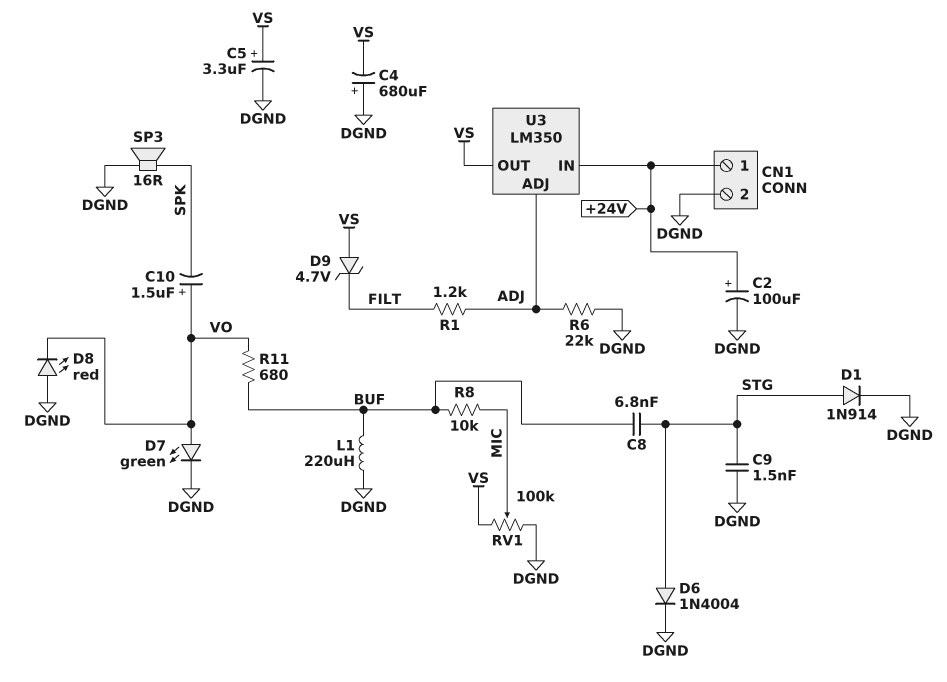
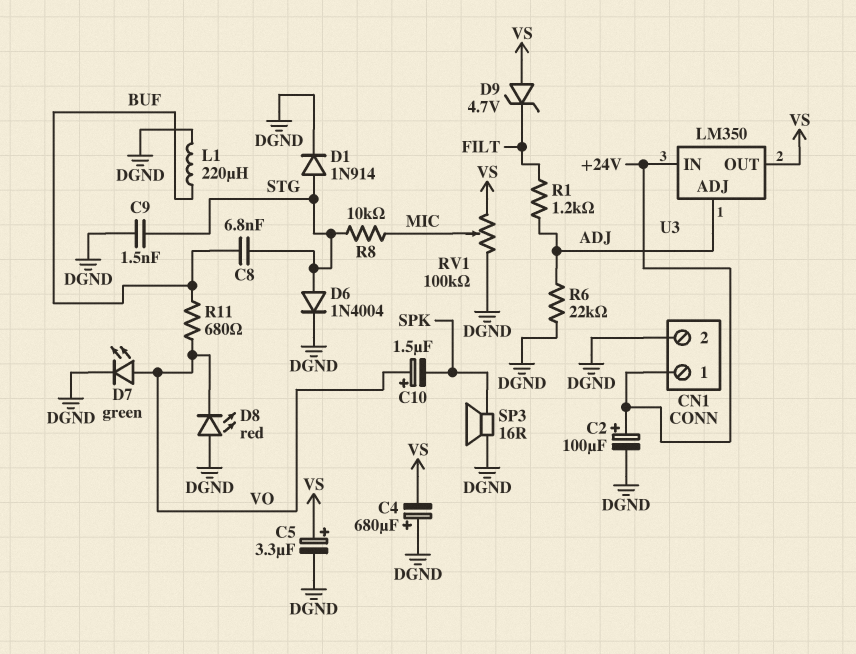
R8: 10k (BUF, MIC) -> 10k (MIC, STG)

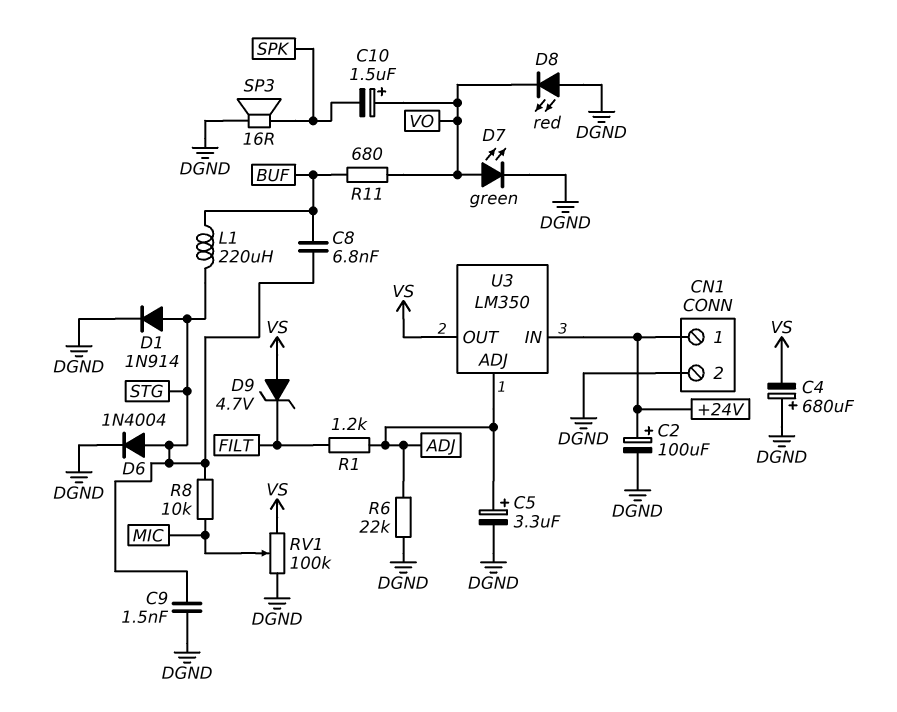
C5: 3.3uF (plus VS, minus DGND) -> 3.3uF (plus ADJ, minus DGND)
L1: 220uH (BUF, DGND) -> 220uH (BUF, STG)

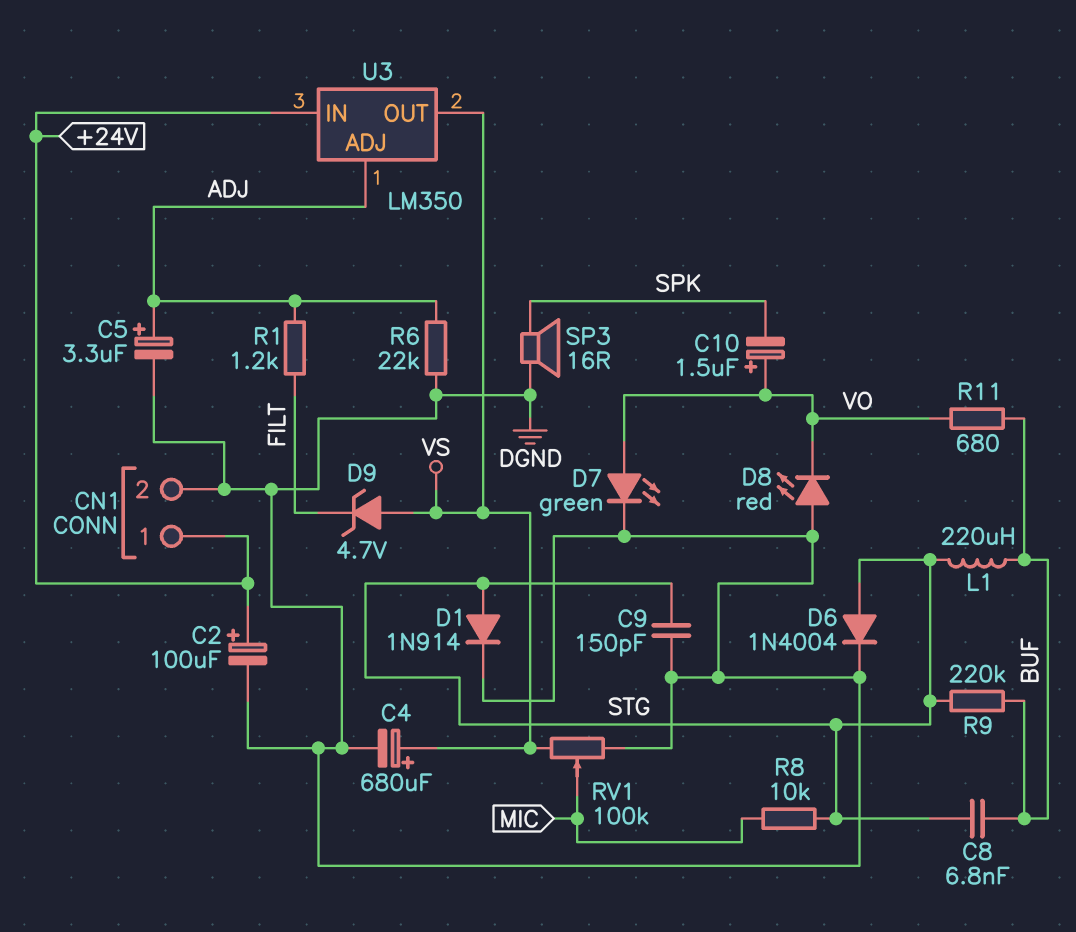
C4: 680uF (plus DGND, minus VS) -> 680uF (plus VS, minus DGND)
C9: 1.5nF (DGND, STG) -> 150pF (DGND, STG)
R9: none -> 220k (BUF, STG)

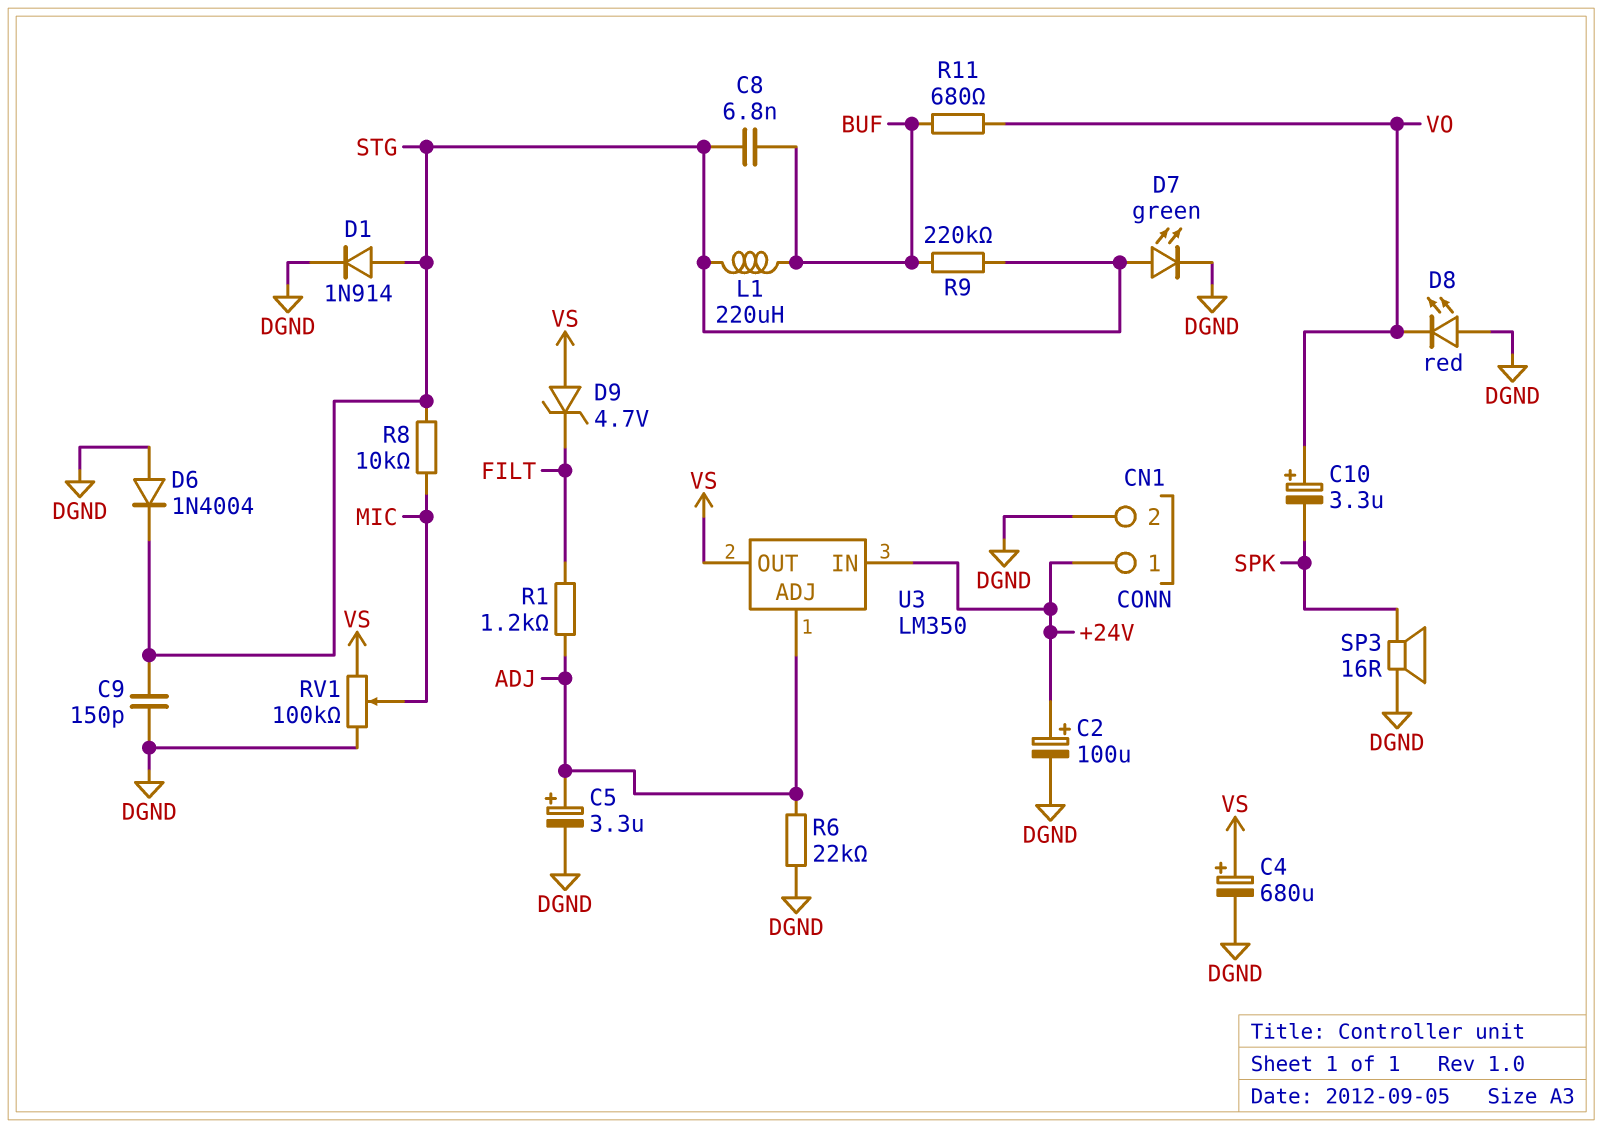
C10: 1.5uF (plus VO, minus SPK) -> 3.3uF (plus VO, minus SPK)
D6: diode 1N4004 (A STG, K DGND) -> diode 1N4004 (A DGND, K STG)
D7: LED green (A VO, K DGND) -> LED green (A STG, K DGND)

